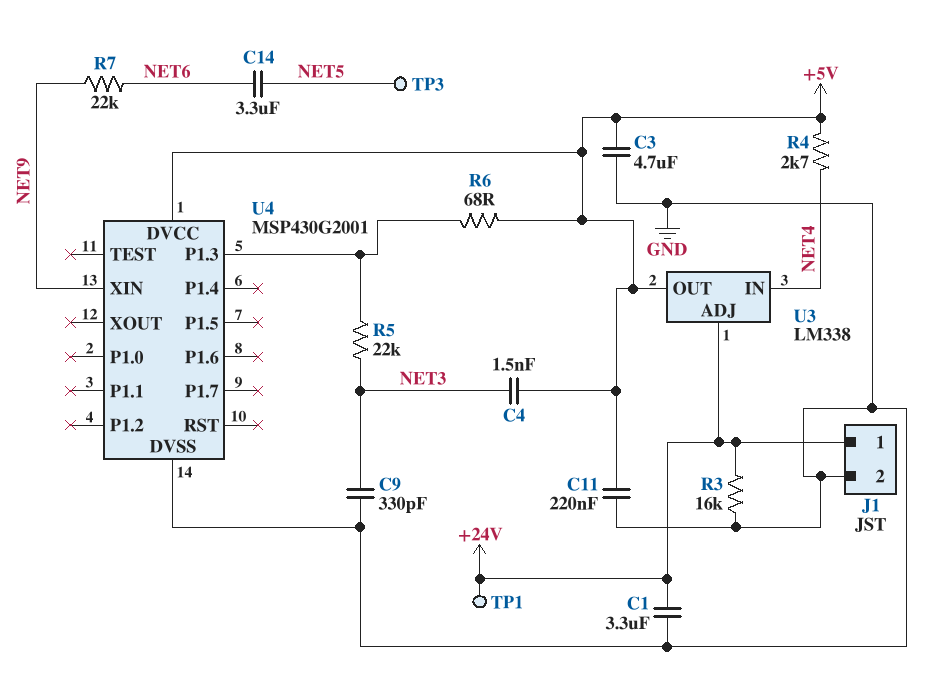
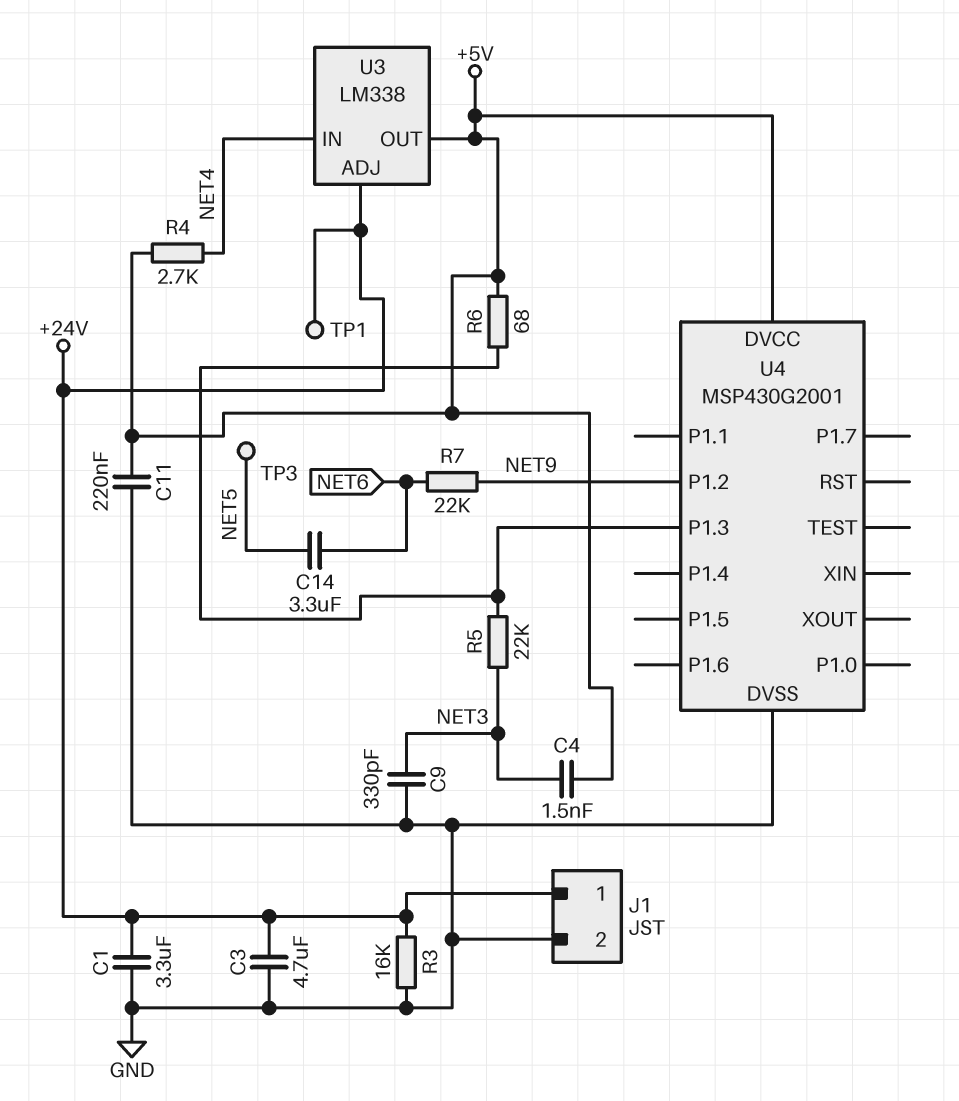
C3: 4.7uF (+5V, GND) -> 4.7uF (+24V, GND)
U4 pin P1.2: none -> NET9
U4 pin XIN: NET9 -> none

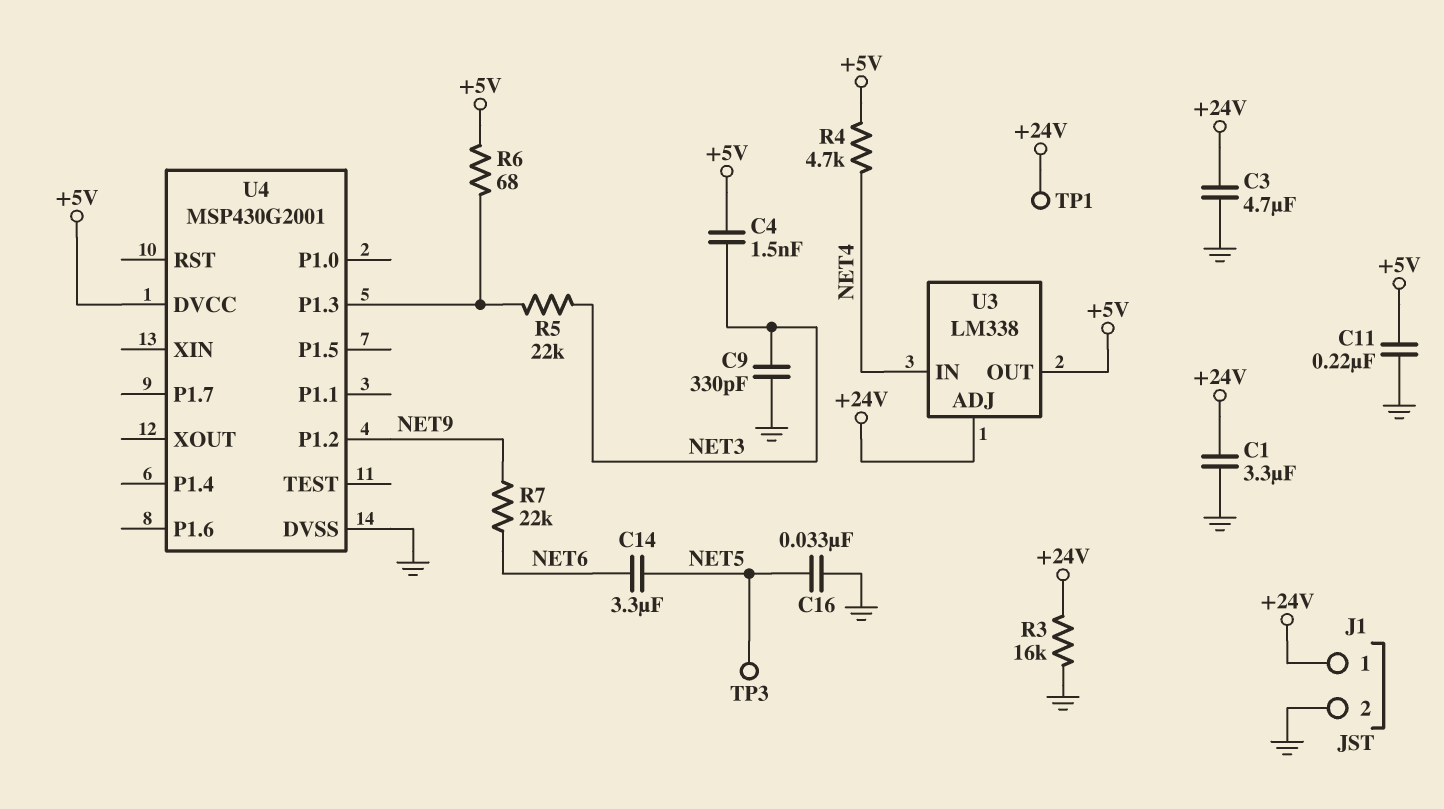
C16: none -> 33nF (GND, NET5)
R4: 2.7k (+5V, NET4) -> 4.7k (+5V, NET4)

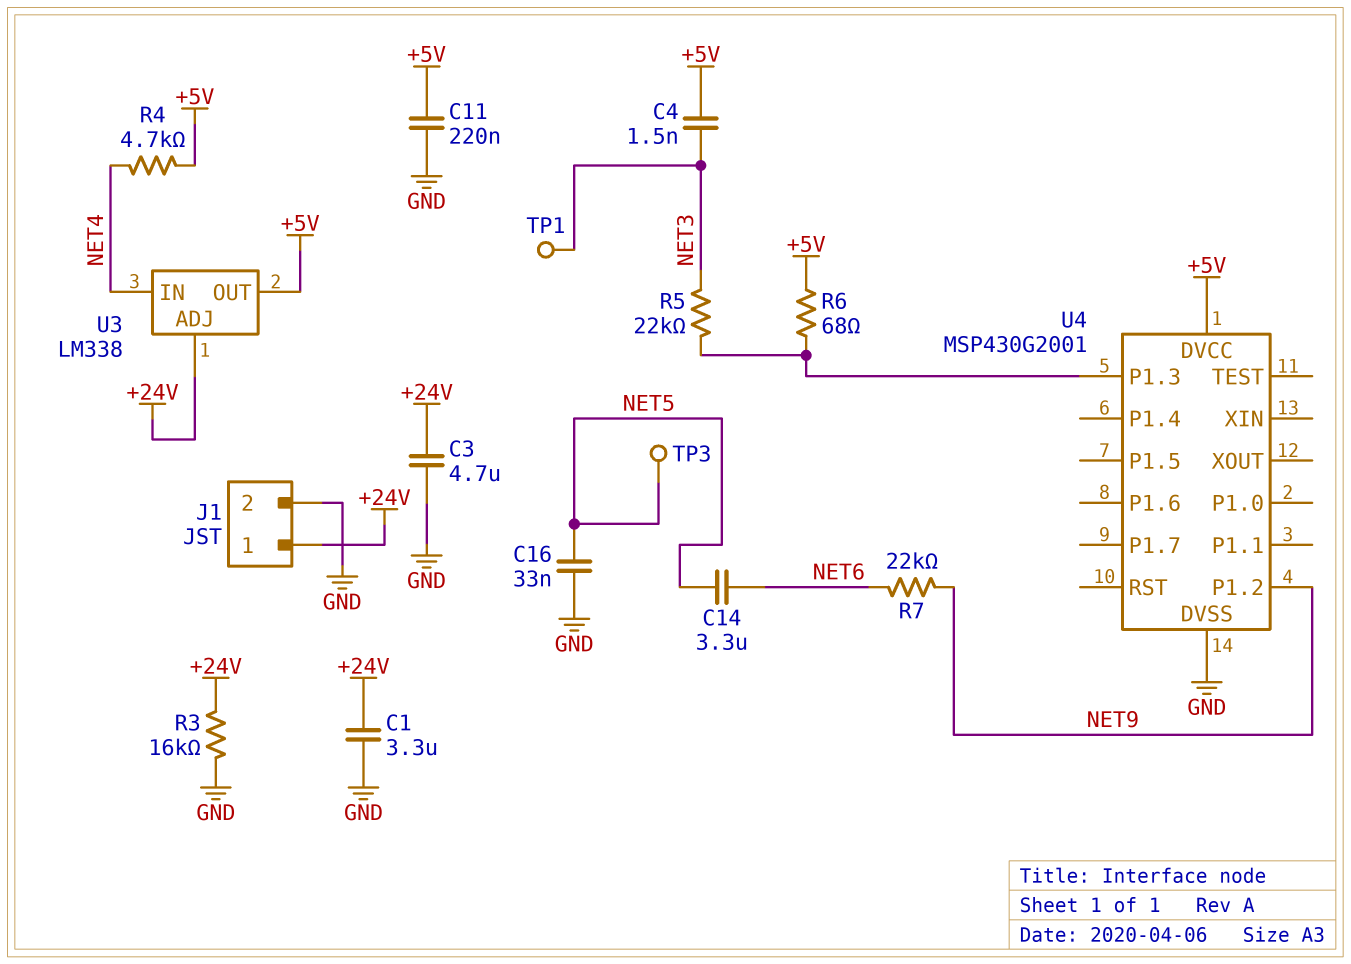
C9: 330pF (GND, NET3) -> none
TP1: test point (+24V) -> test point (NET3)

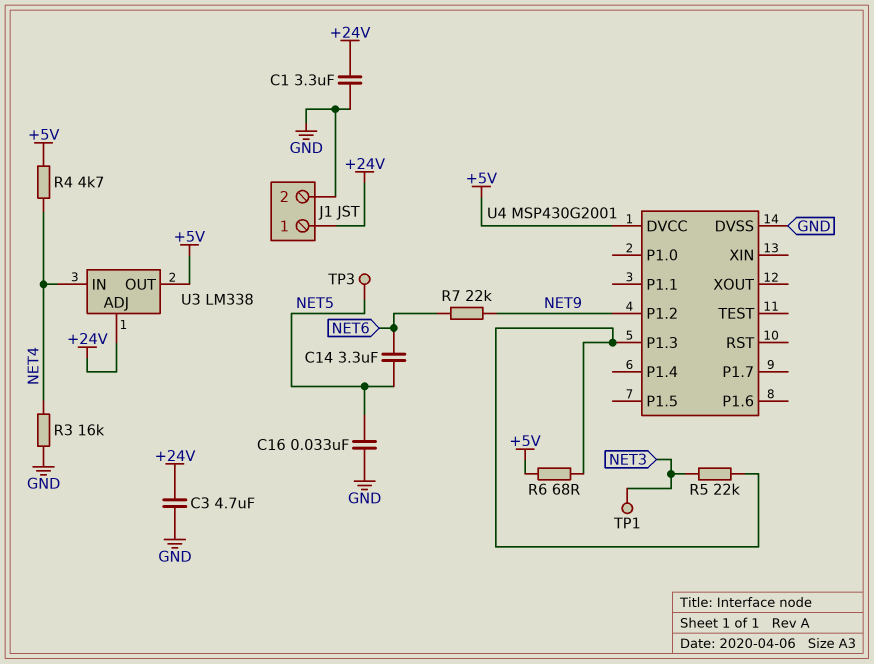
C4: 1.5nF (+5V, NET3) -> none
C11: 220nF (+5V, GND) -> none
R3: 16k (+24V, GND) -> 16k (GND, NET4)

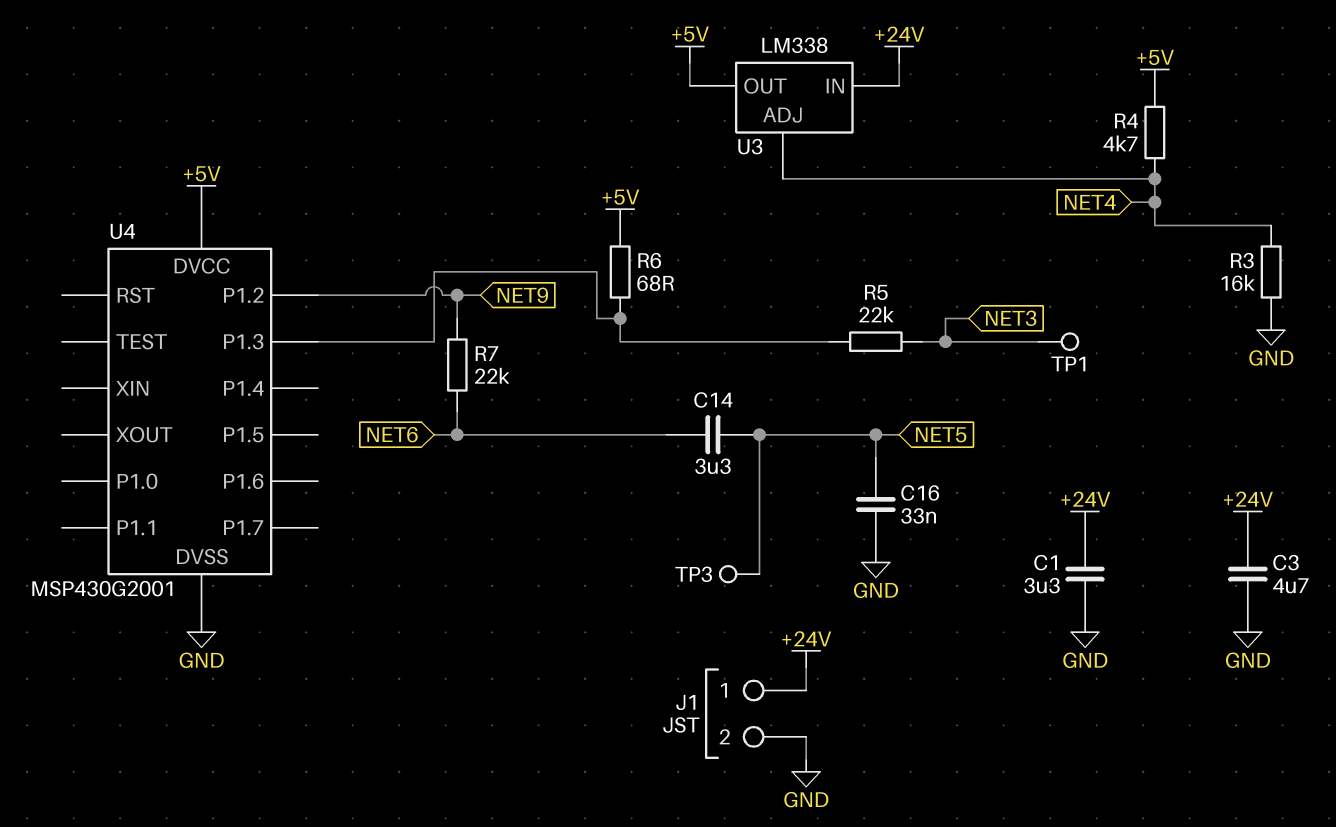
U3 pin ADJ: +24V -> NET4
U3 pin IN: NET4 -> +24V

